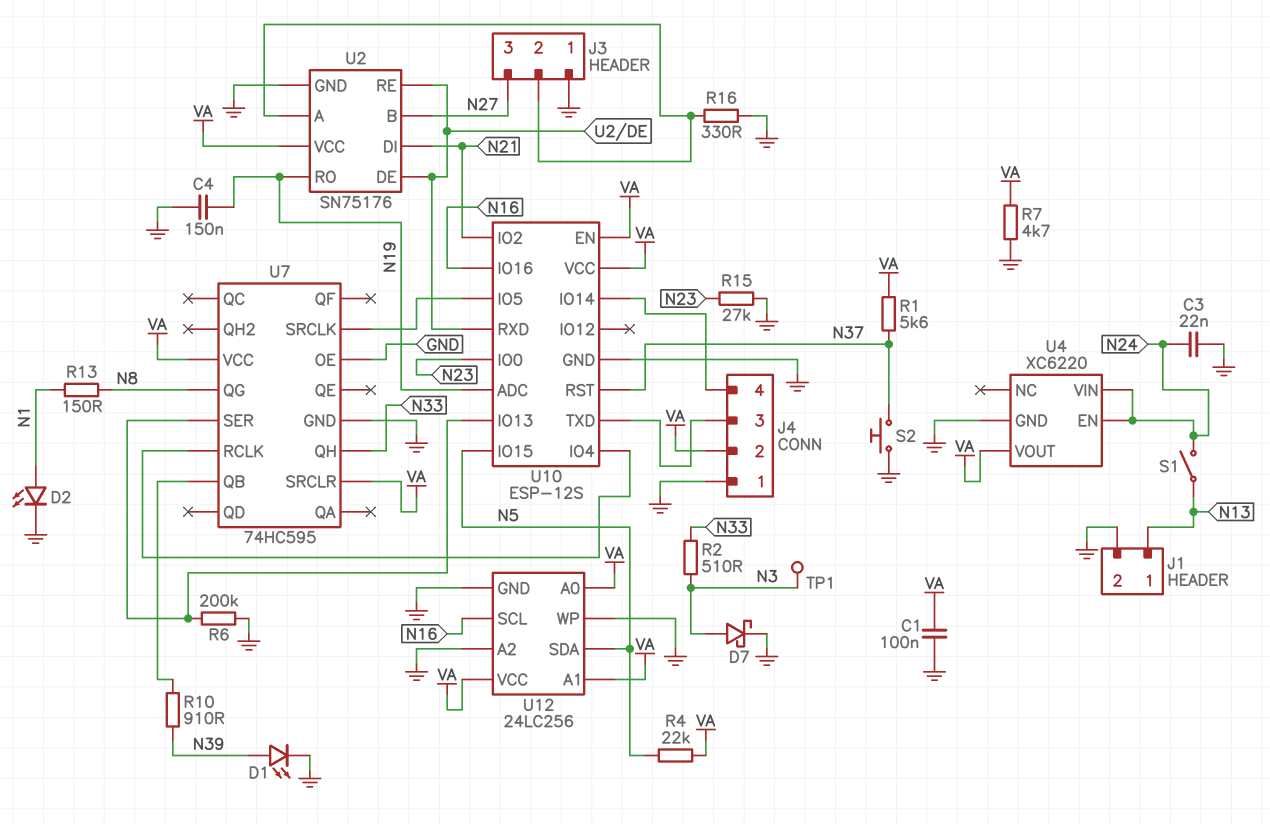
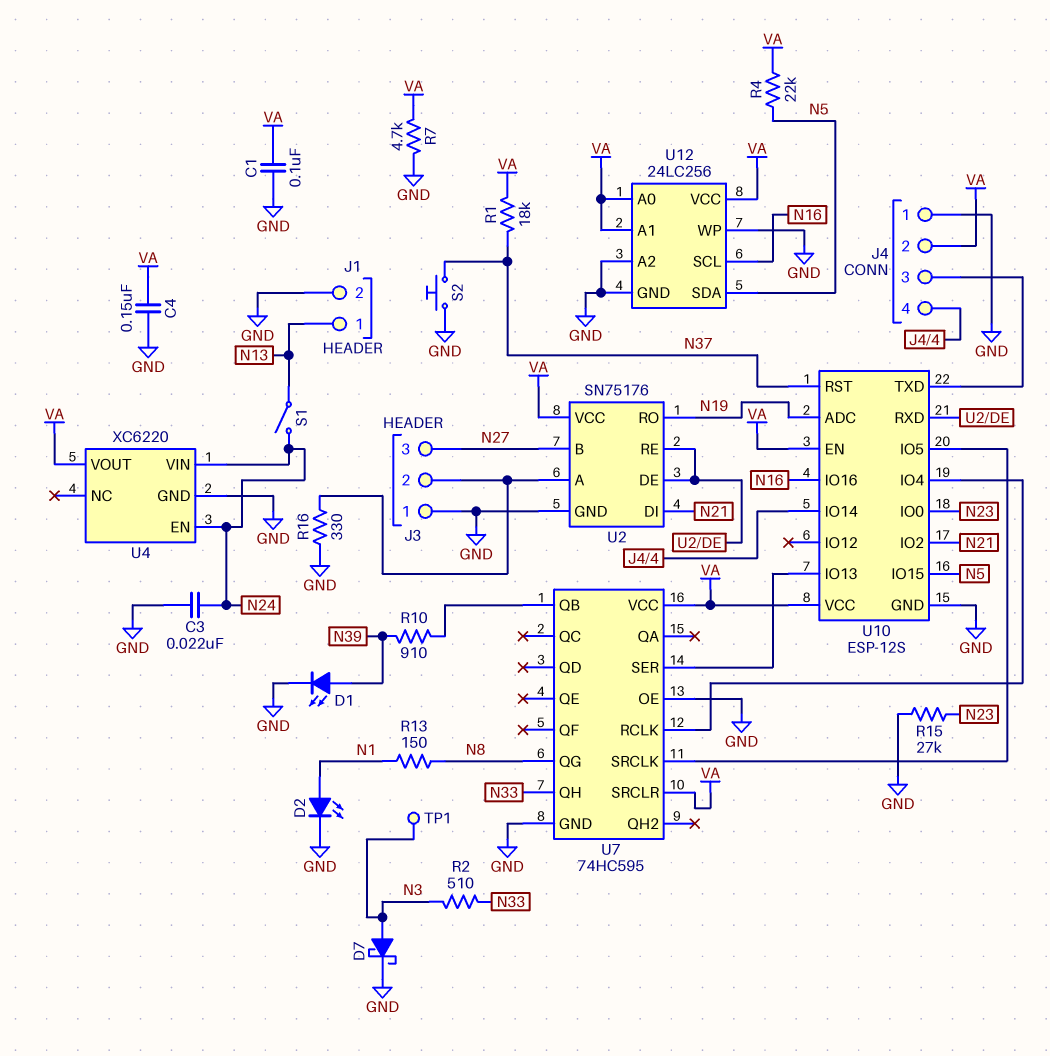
C4: 150nF (GND, N19) -> 150nF (GND, VA)
R1: 5.6k (N37, VA) -> 18k (N37, VA)
R6: 200k (GND, U7/SER) -> none

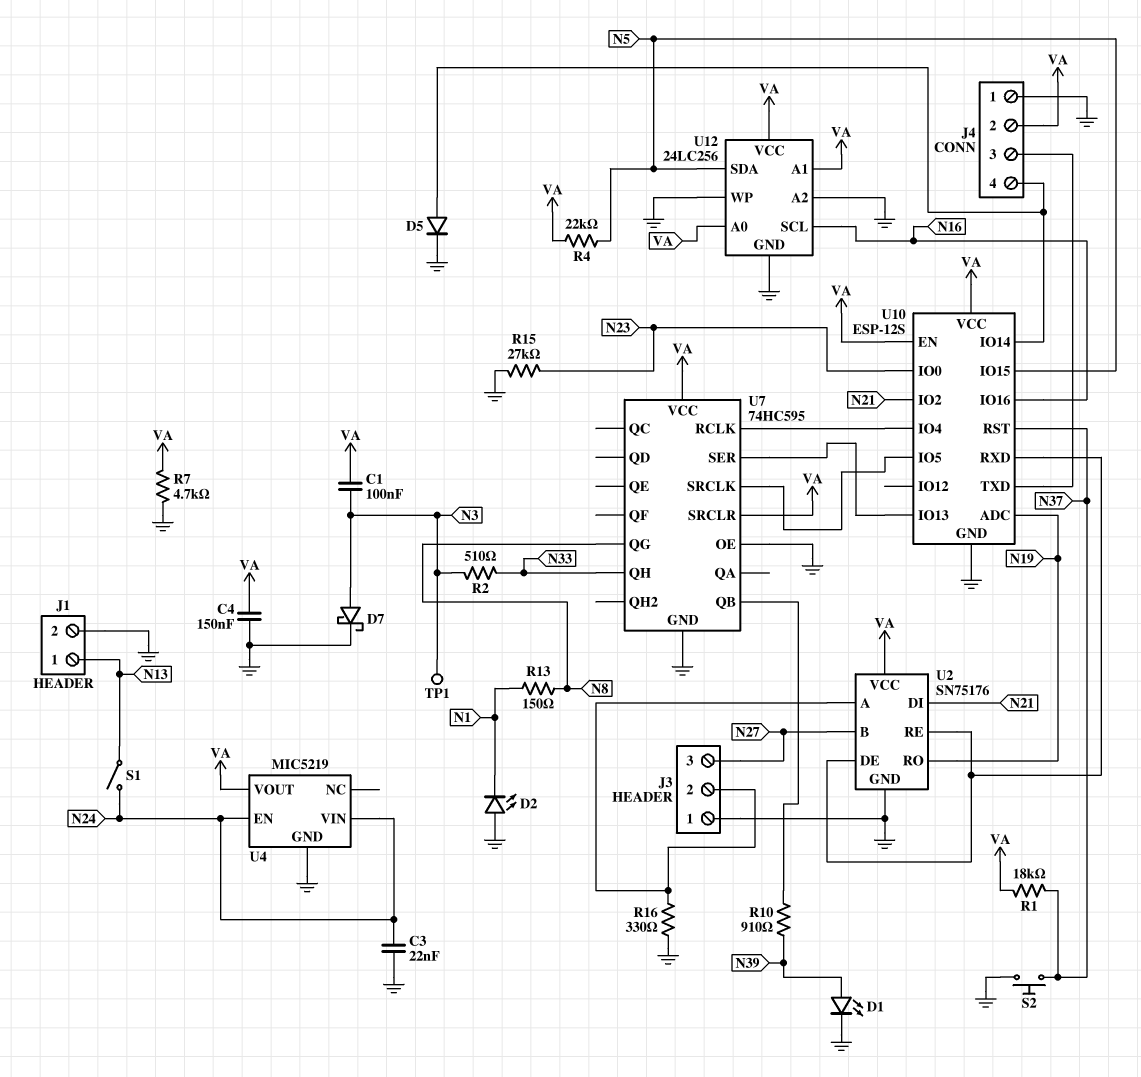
C1: 100nF (GND, VA) -> 100nF (N3, VA)
D2: LED (A N1, K GND) -> LED (A GND, K N1)
D5: none -> diode (A J4/4, K GND)
U4: XC6220 -> MIC5219

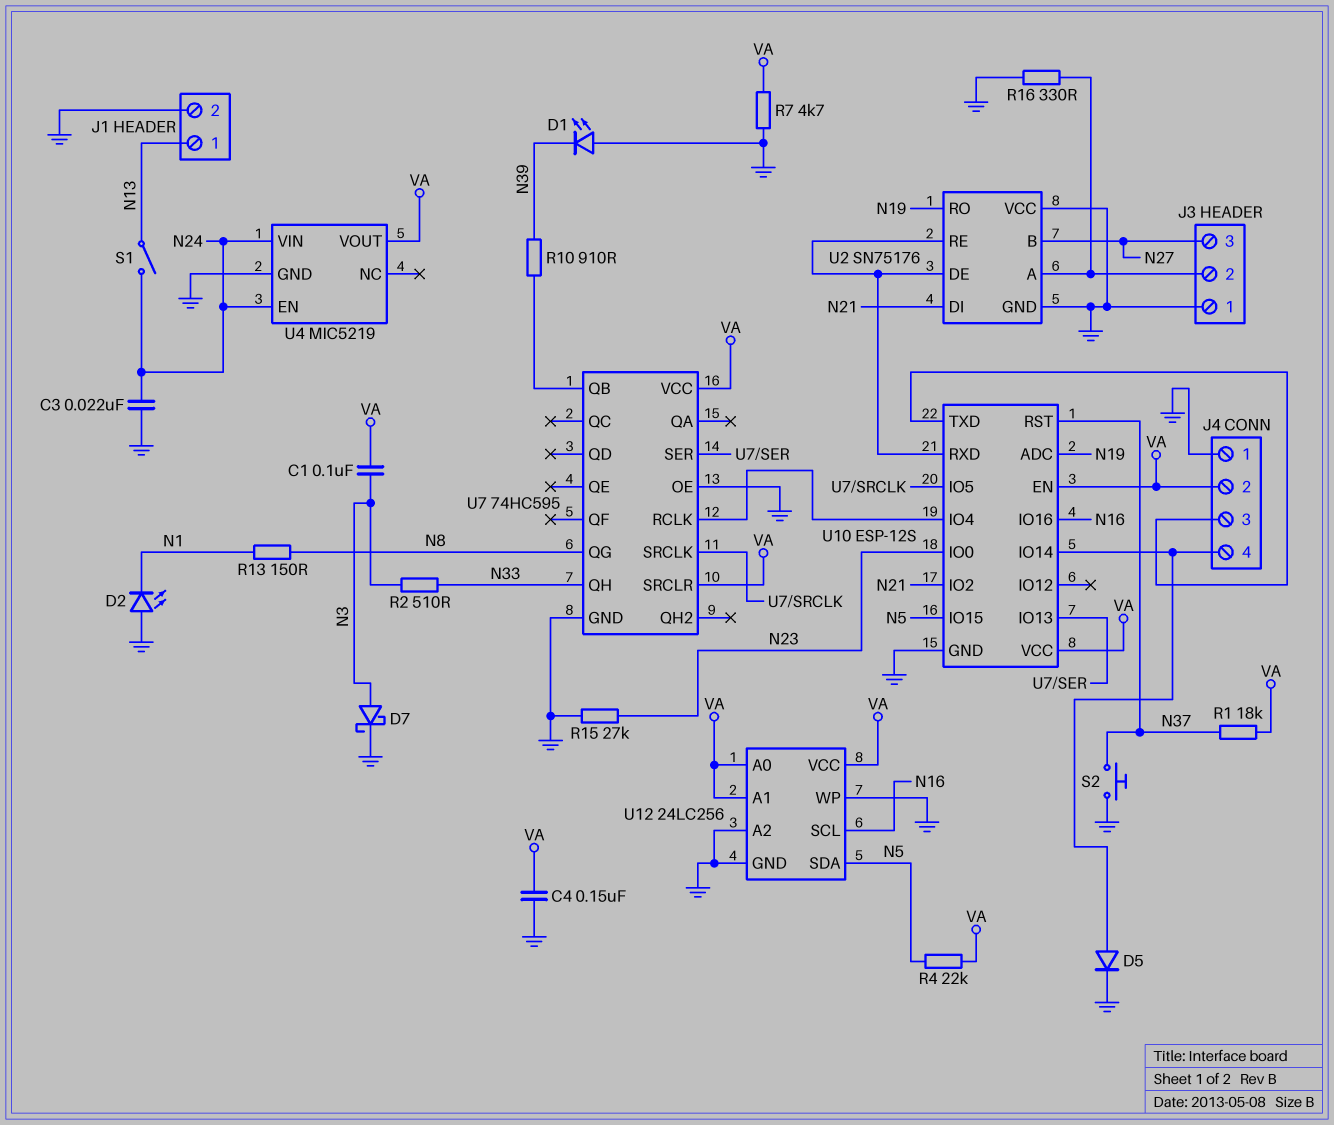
D1: LED (A N39, K GND) -> LED (A GND, K N39)
TP1: test point (N3) -> none
U2 pin VCC: VA -> GND

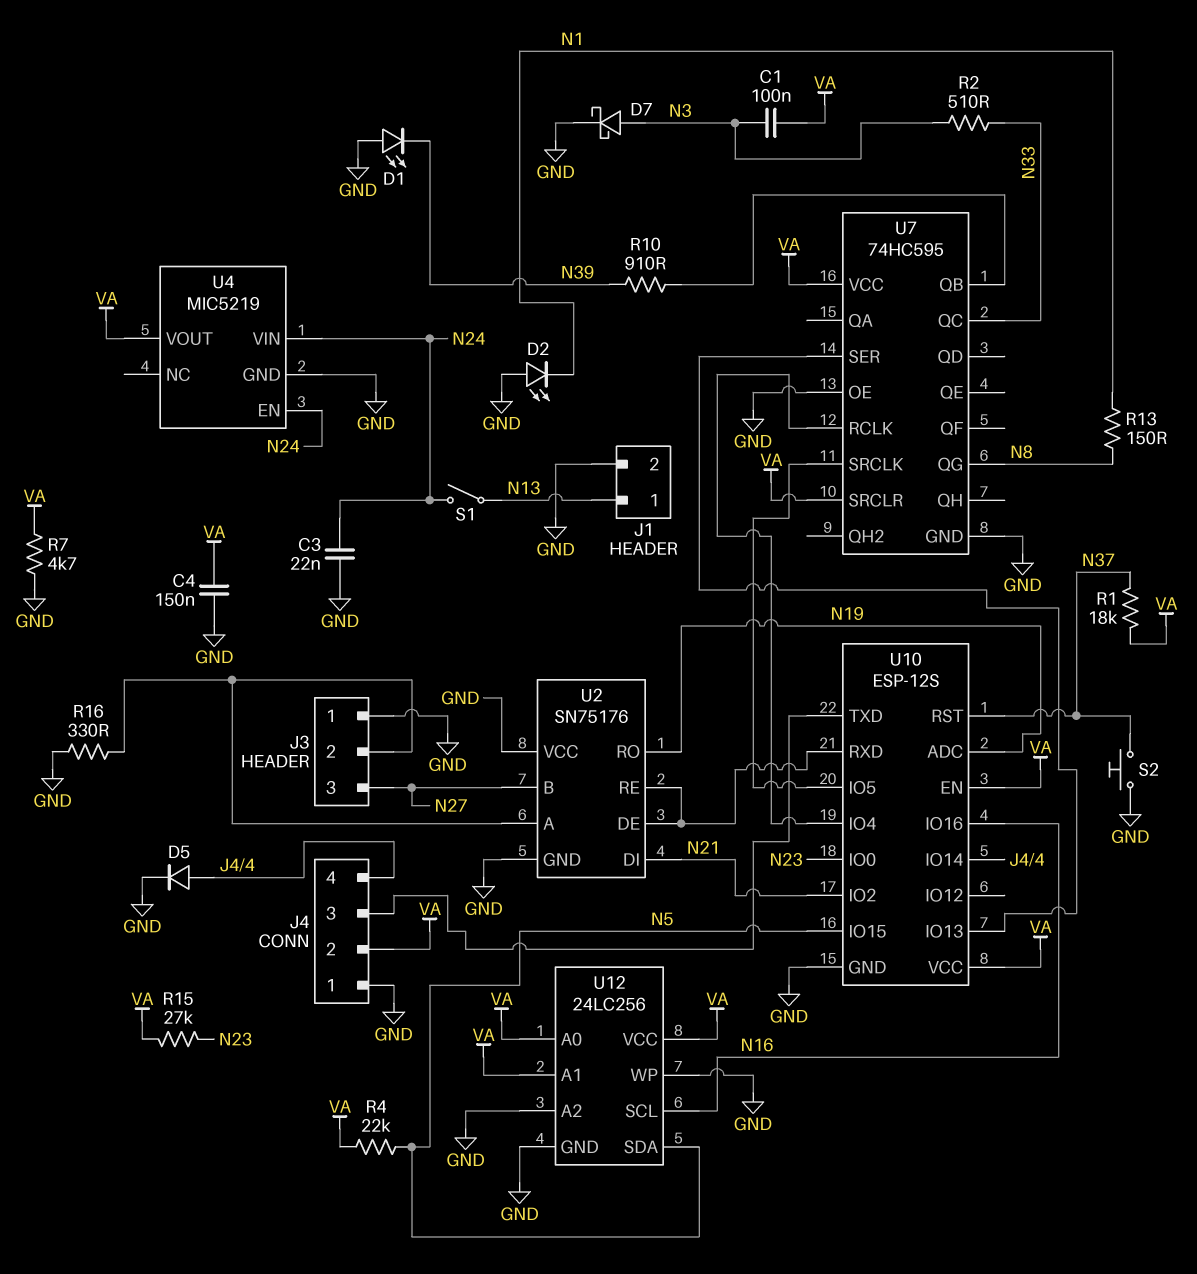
R15: 27k (GND, N23) -> 27k (N23, VA)
U7 pin QC: none -> N33
U7 pin QH: N33 -> none

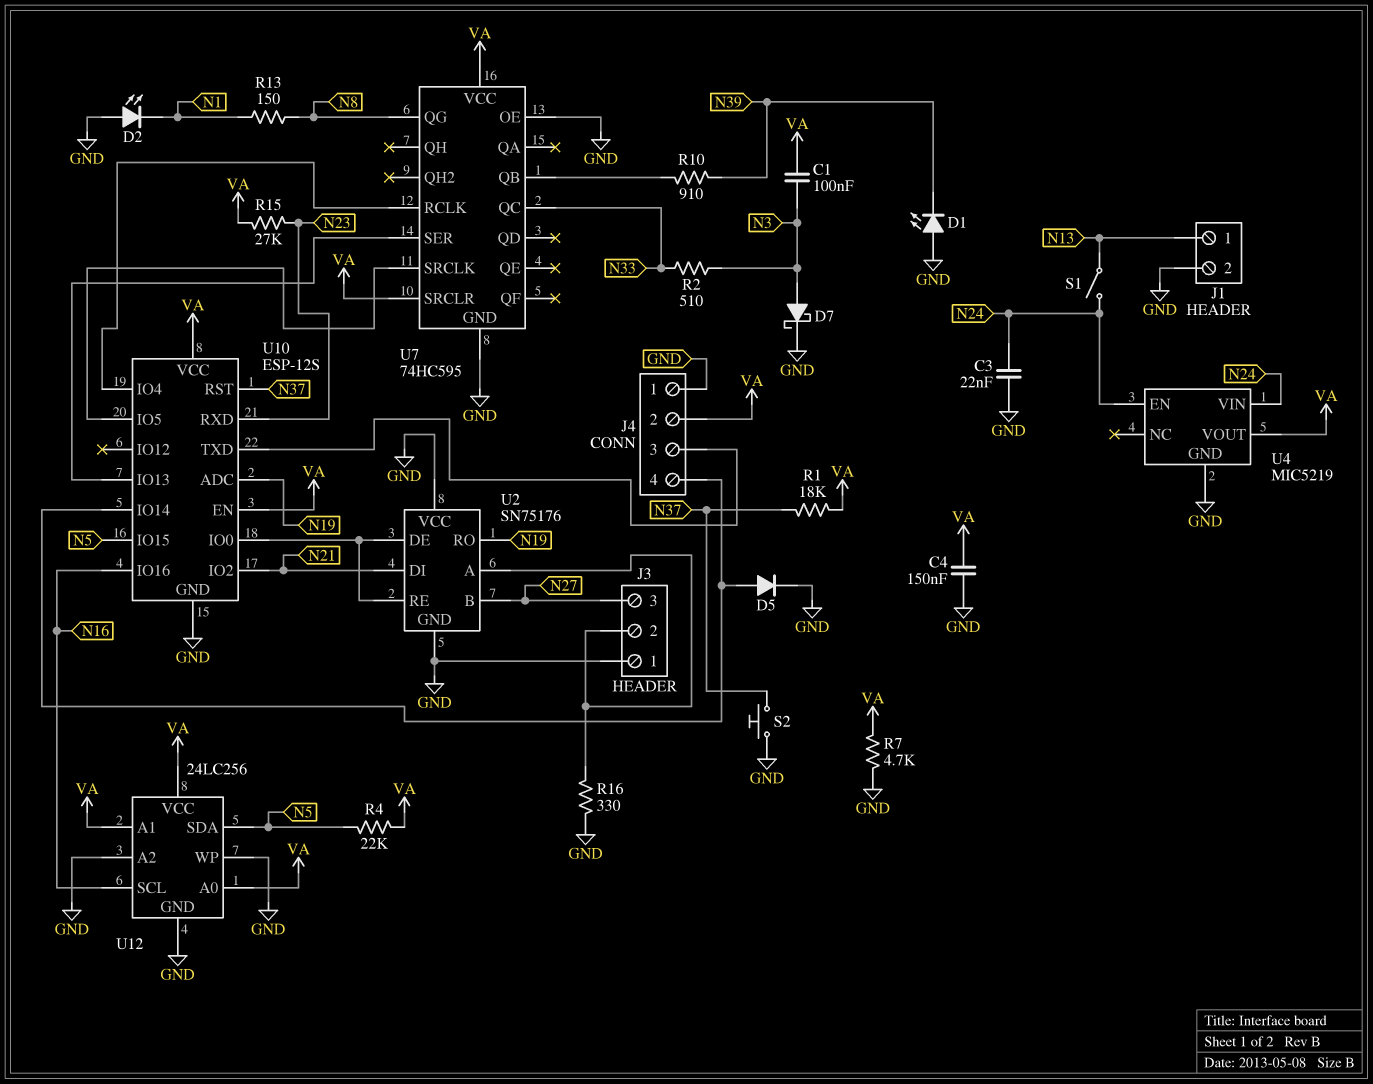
U10 pin IO0: N23 -> U2/DE
U10 pin RXD: U2/DE -> N23

